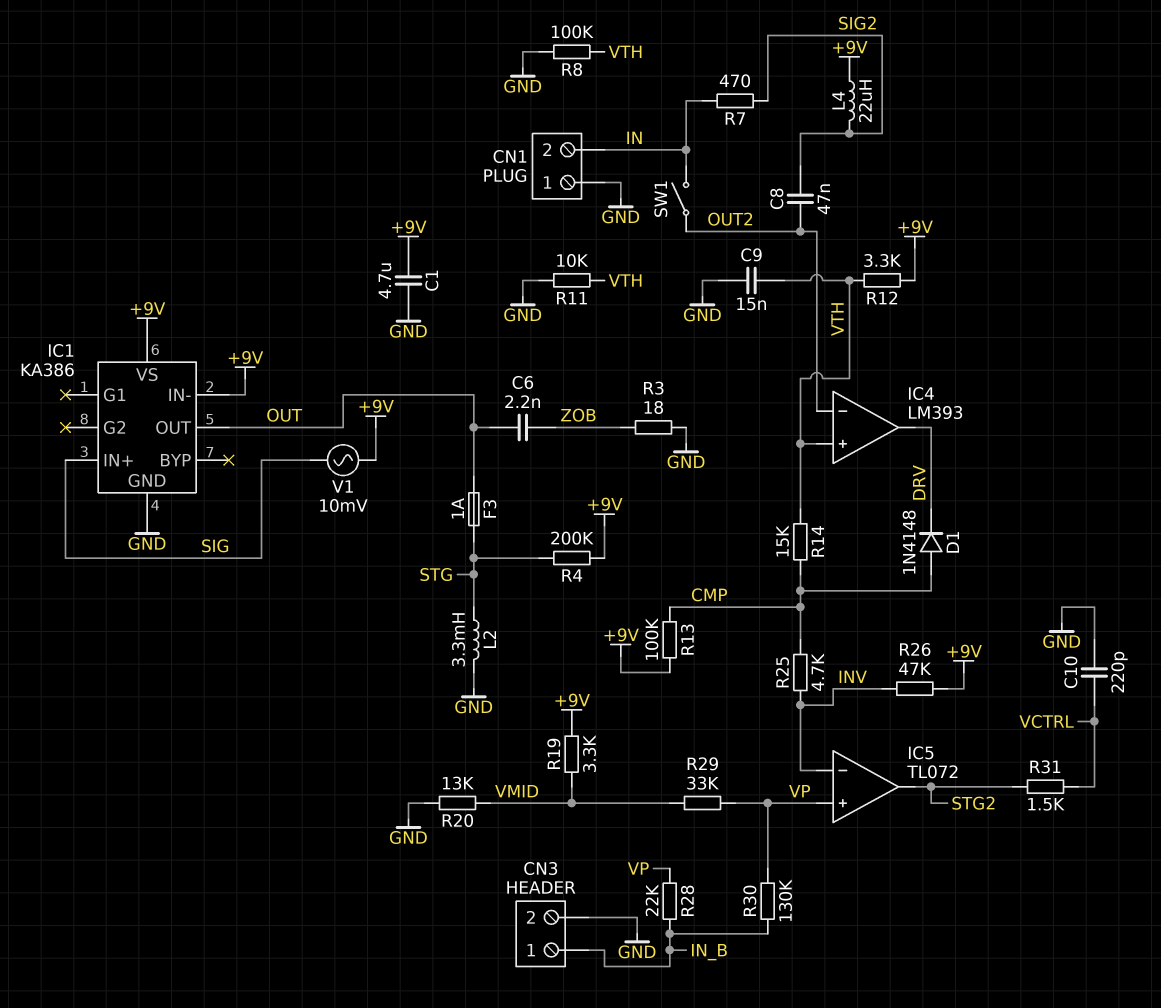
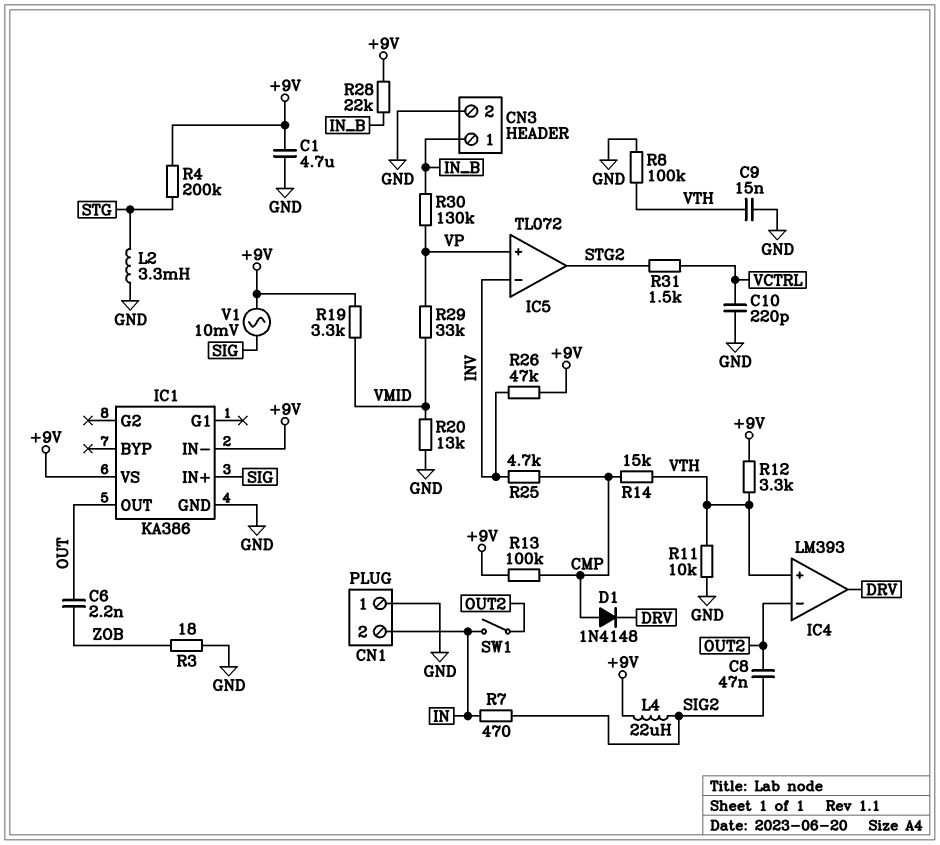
F3: 1A (OUT, STG) -> none
R28: 22k (IN_B, VP) -> 22k (+9V, IN_B)

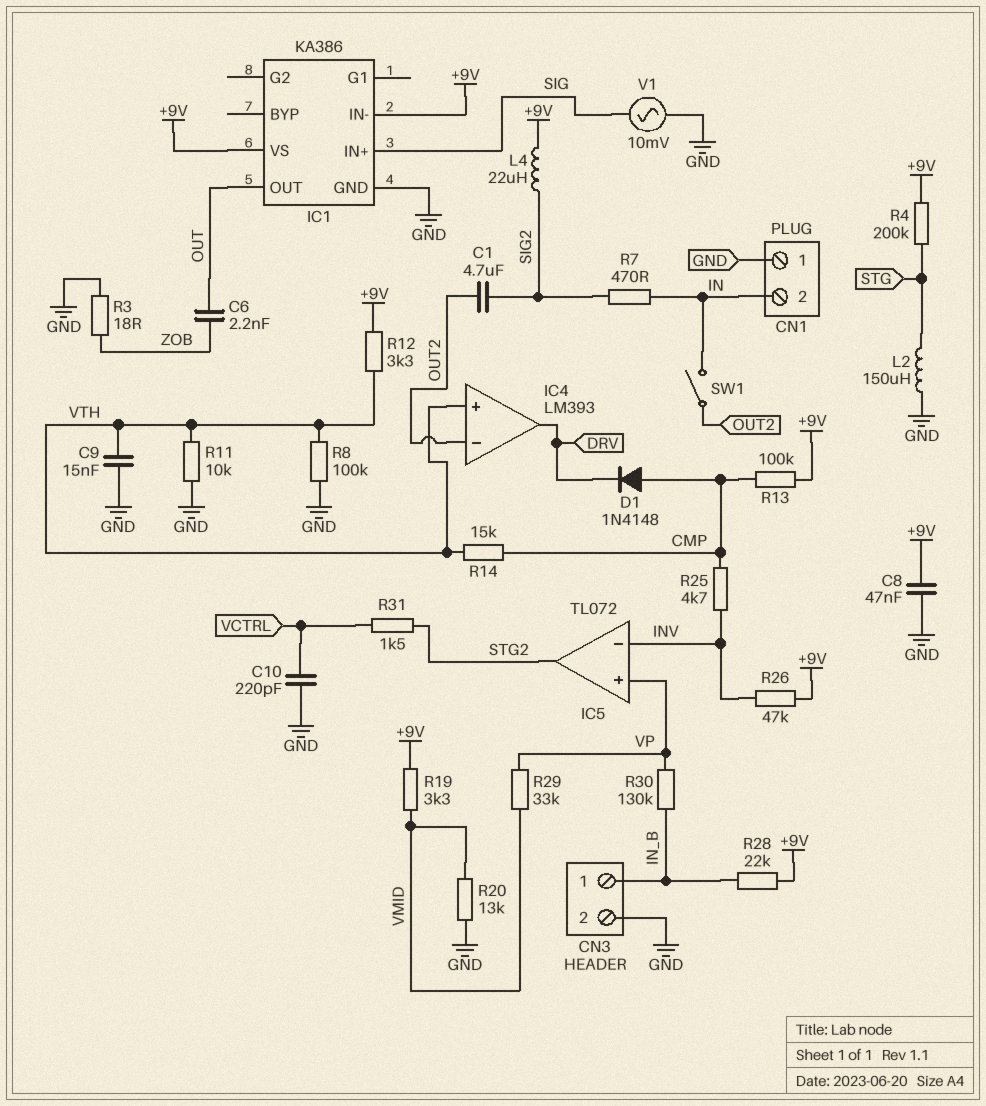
C1: 4.7uF (+9V, GND) -> 4.7uF (OUT2, SIG2)
C8: 47nF (OUT2, SIG2) -> 47nF (+9V, GND)
L2: 3.3mH (GND, STG) -> 150uH (GND, STG)
V1: AC 10mV (+9V, SIG) -> AC 10mV (GND, SIG)

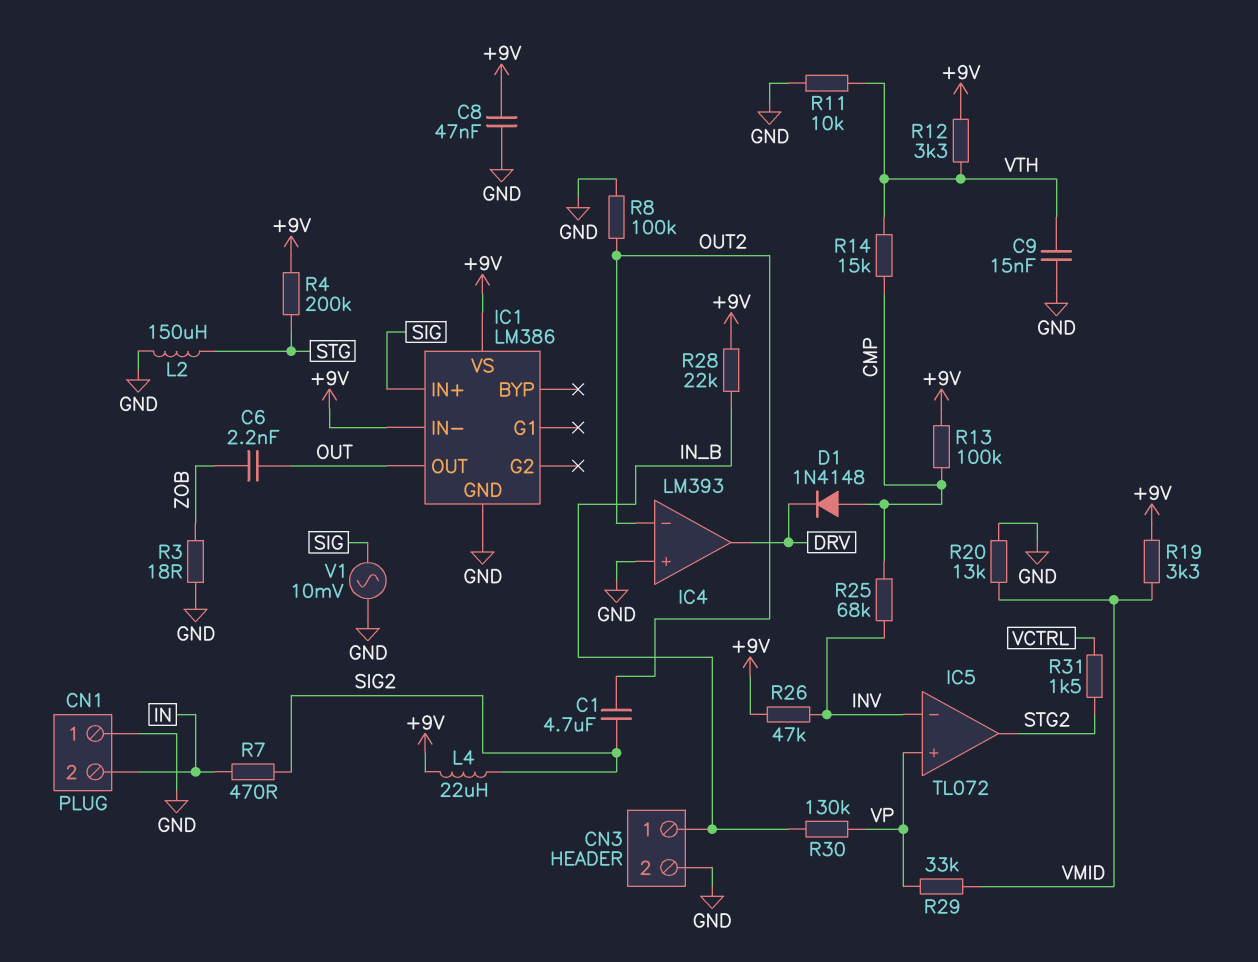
C10: 220pF (GND, VCTRL) -> none
IC1: KA386 -> LM386
IC4 pin in+: VTH -> GND
R8: 100k (GND, VTH) -> 100k (GND, OUT2)
R25: 4.7k (CMP, INV) -> 68k (CMP, INV)
SW1: switch (IN, OUT2) -> none

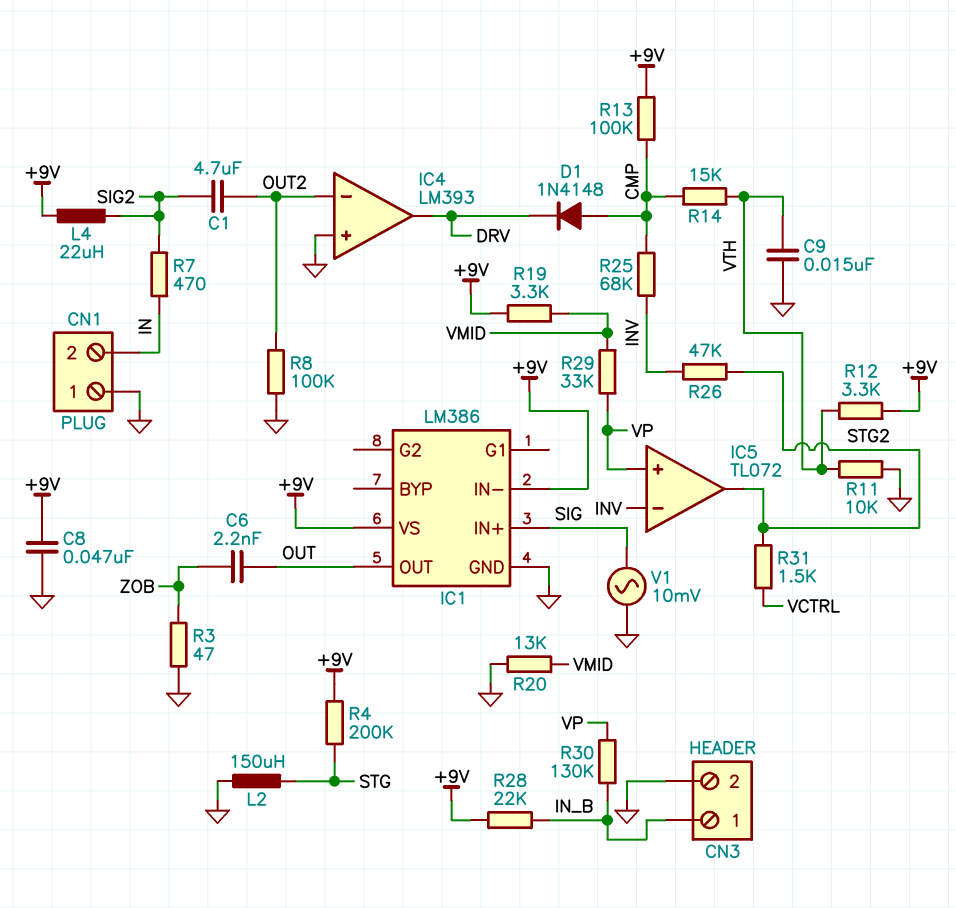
R3: 18 (GND, ZOB) -> 47 (GND, ZOB)
R26: 47k (+9V, INV) -> 47k (INV, STG2)

